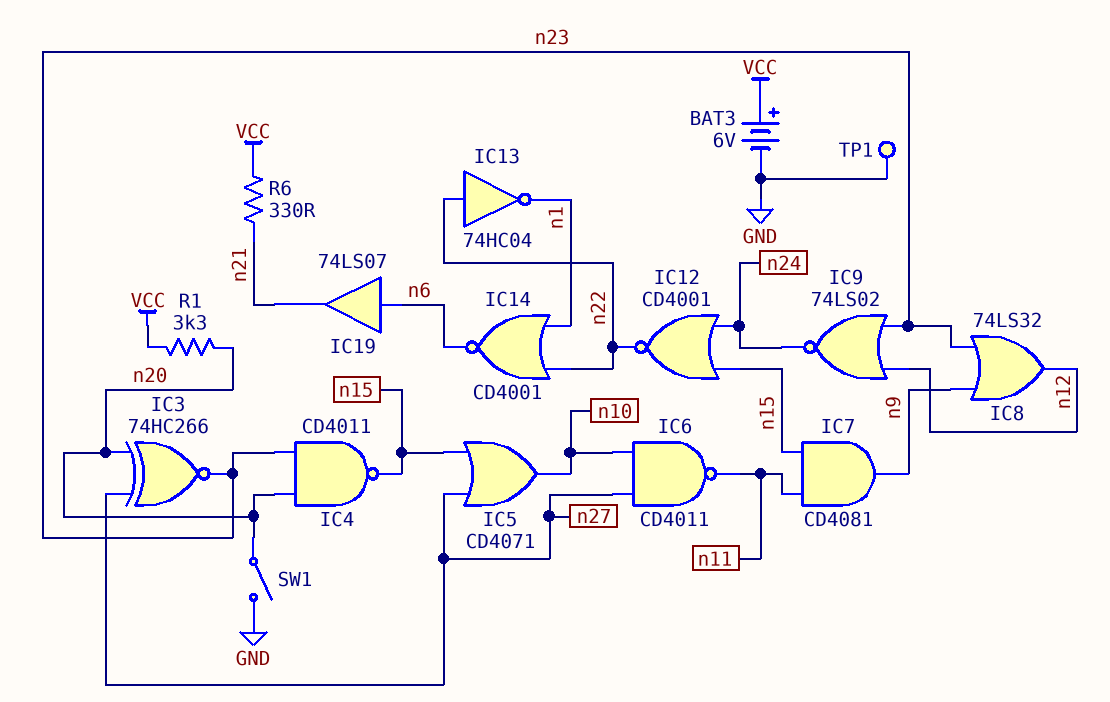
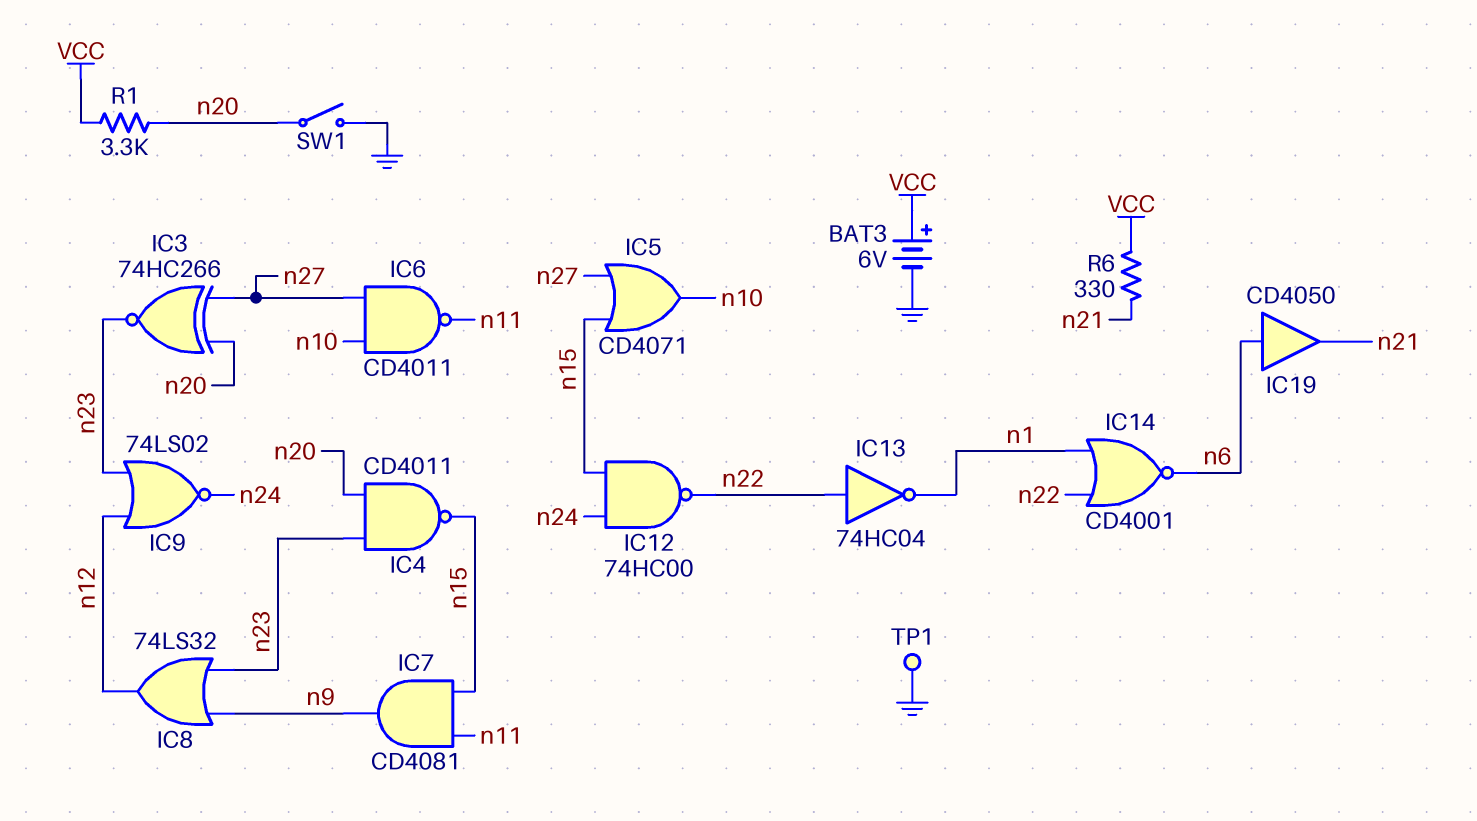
IC12: NOR CD4001 (in n15, in n24, out n22) -> NAND 74HC00 (in n15, in n24, out n22)
IC19: buffer 74LS07 (in n6, out n21) -> buffer CD4050 (in n6, out n21)

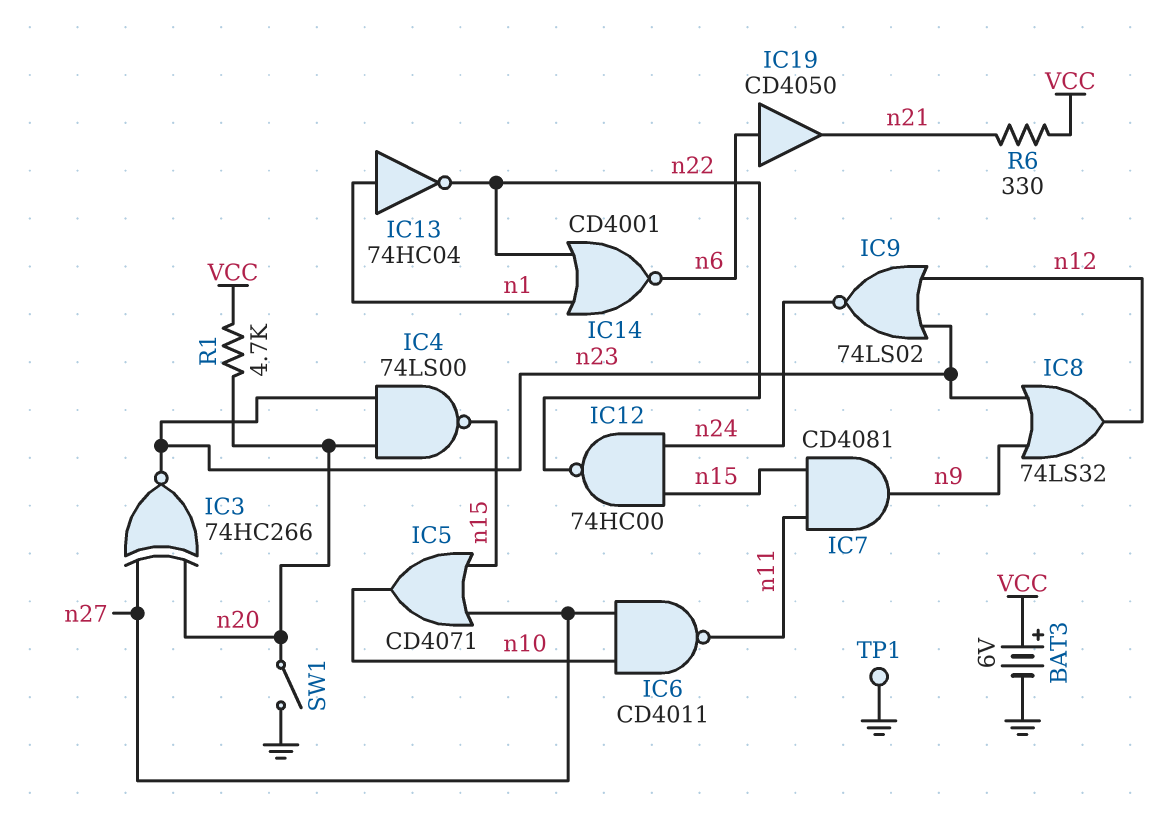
IC4: NAND CD4011 (in n20, in n23, out n15) -> NAND 74LS00 (in n20, in n23, out n15)
IC13: NOT 74HC04 (in n22, out n1) -> NOT 74HC04 (in n1, out n22)
R1: 3.3k (VCC, n20) -> 4.7k (VCC, n20)

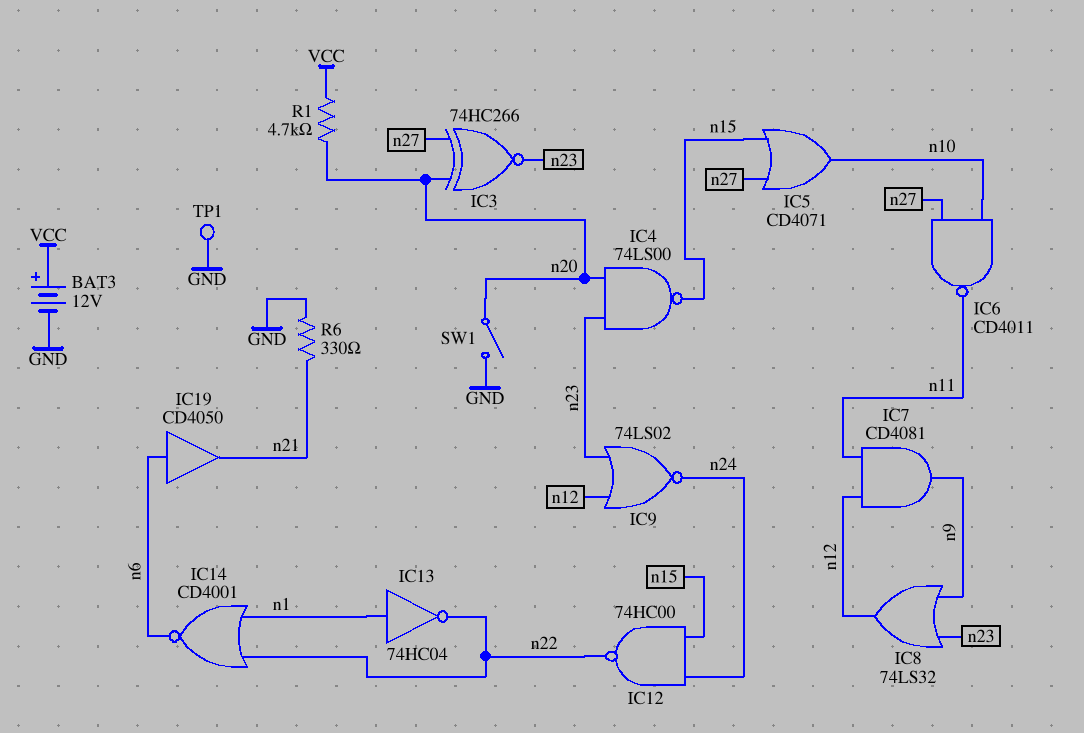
BAT3: 6V (plus VCC, minus GND) -> 12V (plus VCC, minus GND)
IC7: AND CD4081 (in n11, in n15, out n9) -> AND CD4081 (in n11, in n12, out n9)
R6: 330 (VCC, n21) -> 330 (GND, n21)

